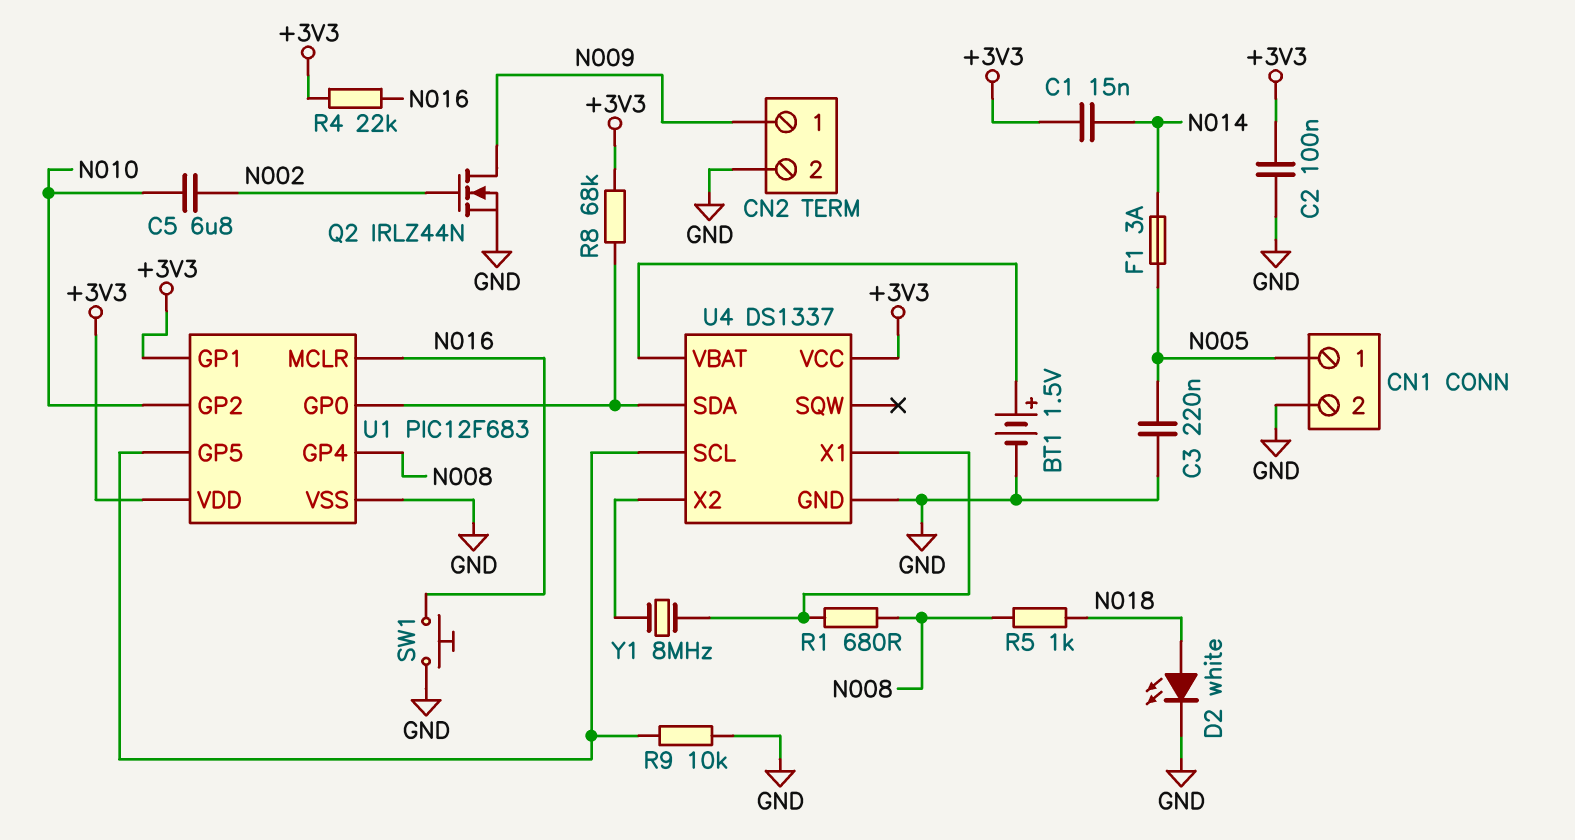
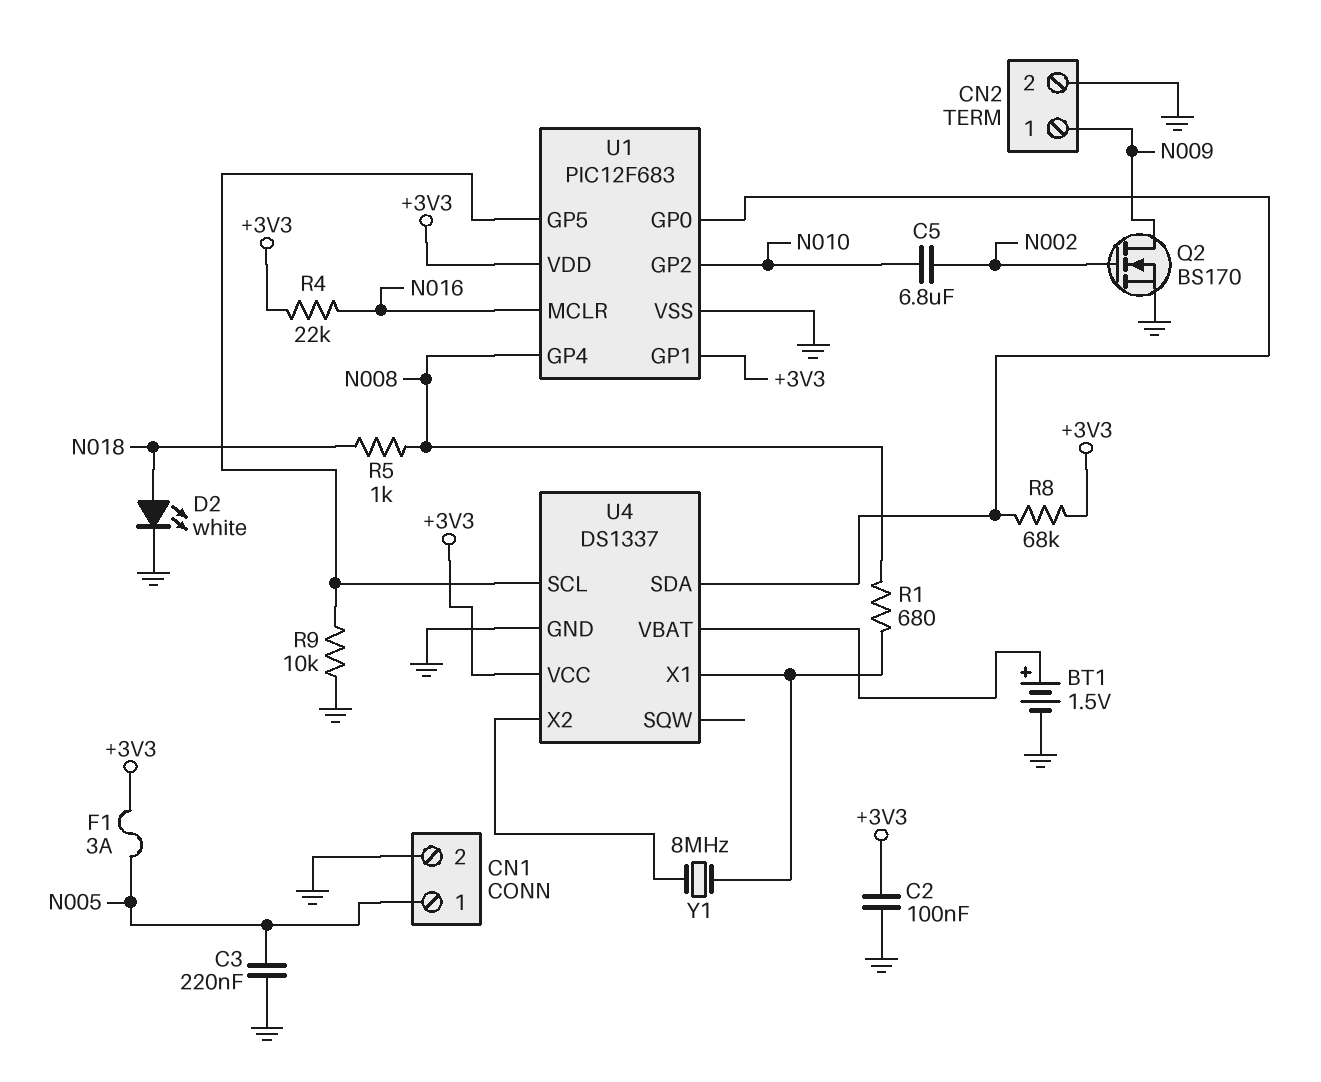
C1: 15nF (+3V3, N014) -> none
F1: 3A (N005, N014) -> 3A (+3V3, N005)
Q2: NMOS IRLZ44N (G N002, D N009, S GND) -> NMOS BS170 (G N002, D N009, S GND)
SW1: button (GND, N016) -> none

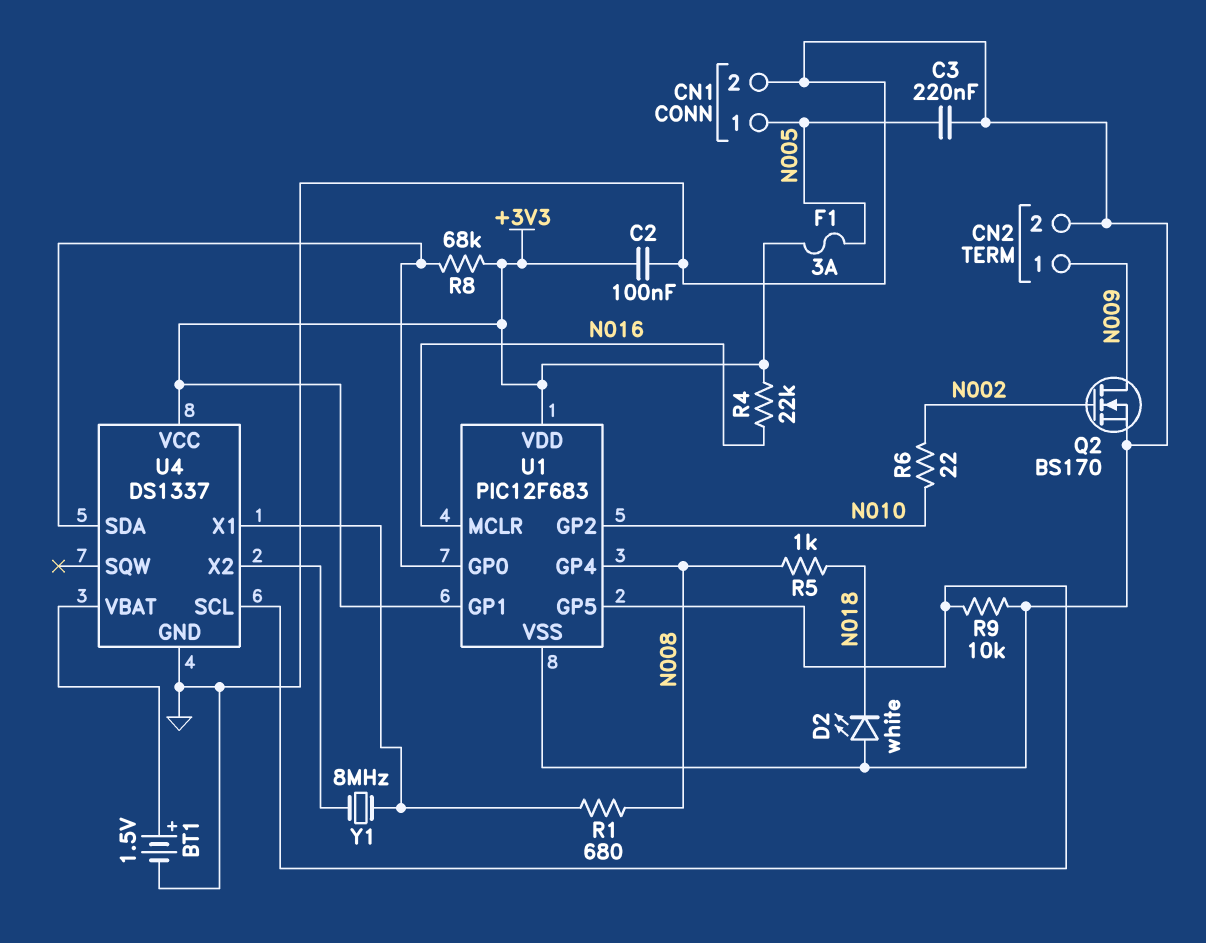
C5: 6.8uF (N002, N010) -> none
D2: LED white (A N018, K GND) -> LED white (A GND, K N018)
R6: none -> 22 (N002, N010)

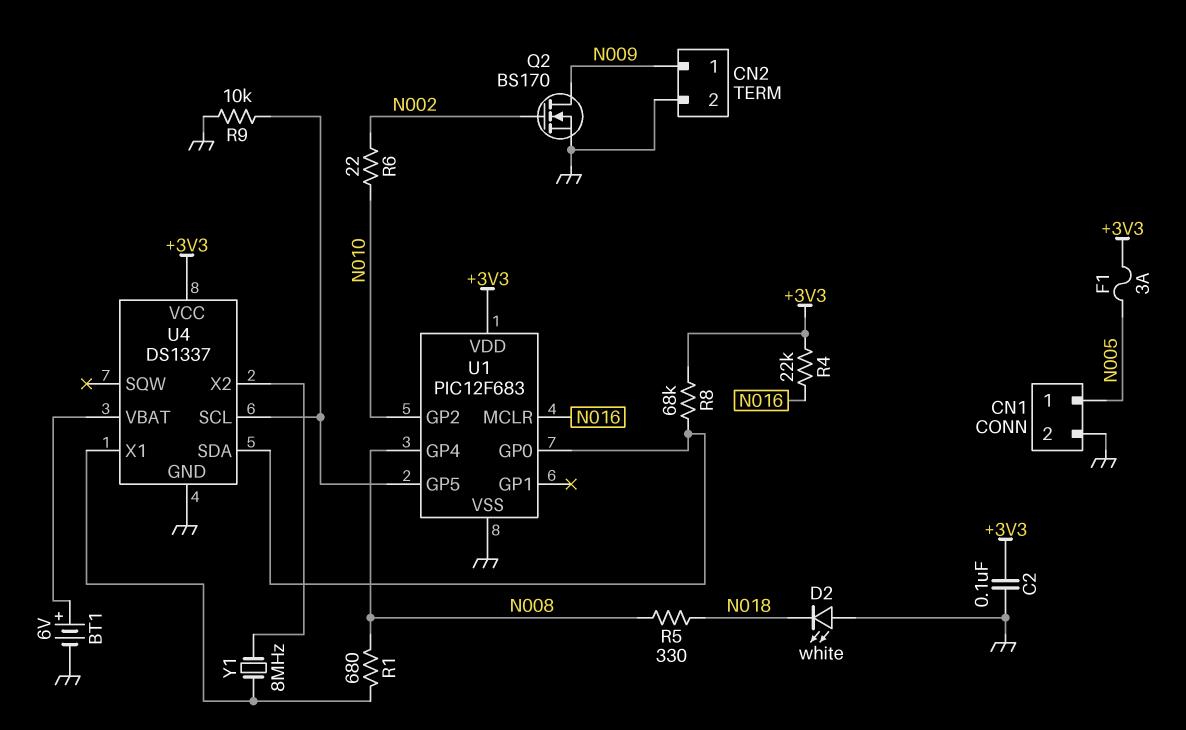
BT1: 1.5V (plus U4/VBAT, minus GND) -> 6V (plus U4/VBAT, minus GND)
C3: 220nF (GND, N005) -> none
R5: 1k (N008, N018) -> 330 (N008, N018)
U1 pin GP1: +3V3 -> none

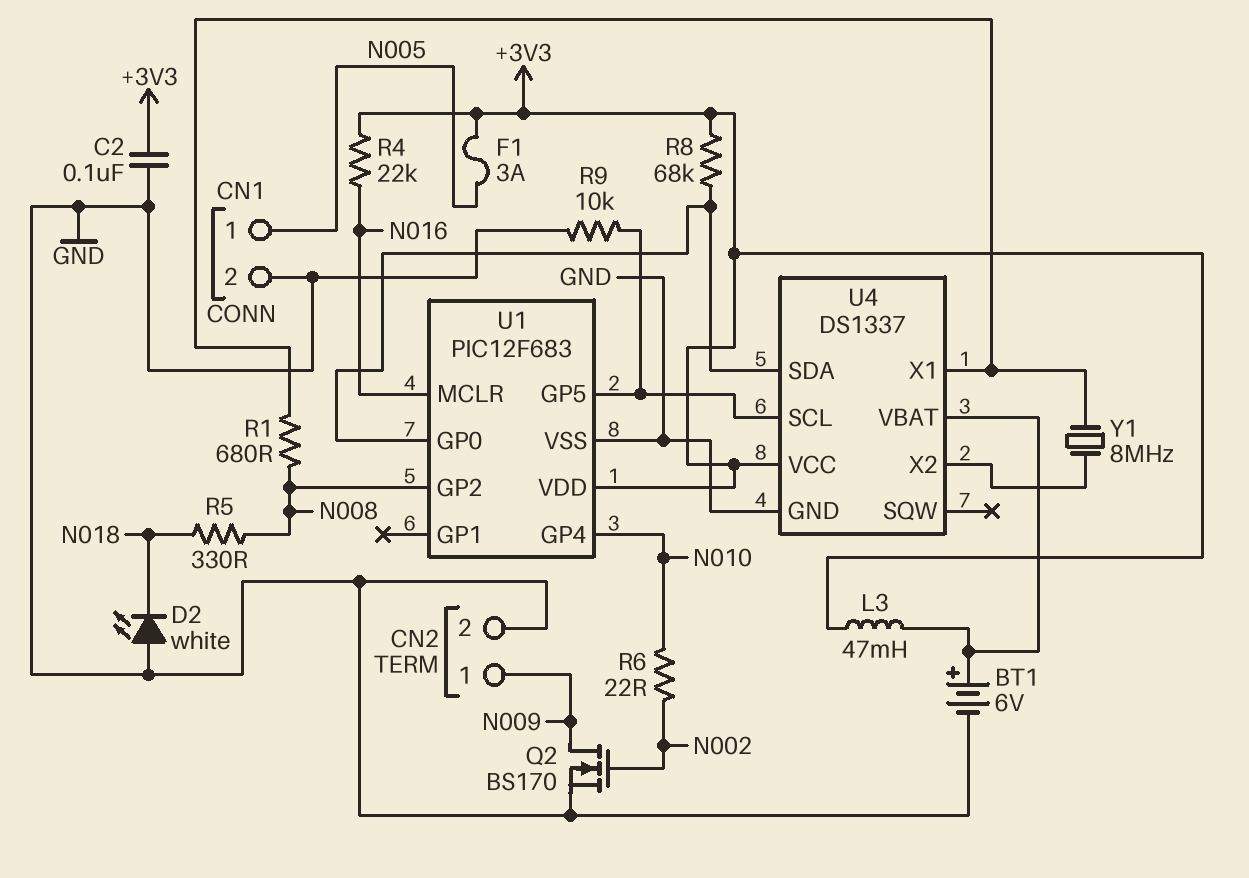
L3: none -> 47mH (+3V3, U4/VBAT)
U1 pin GP2: N010 -> N008
U1 pin GP4: N008 -> N010

